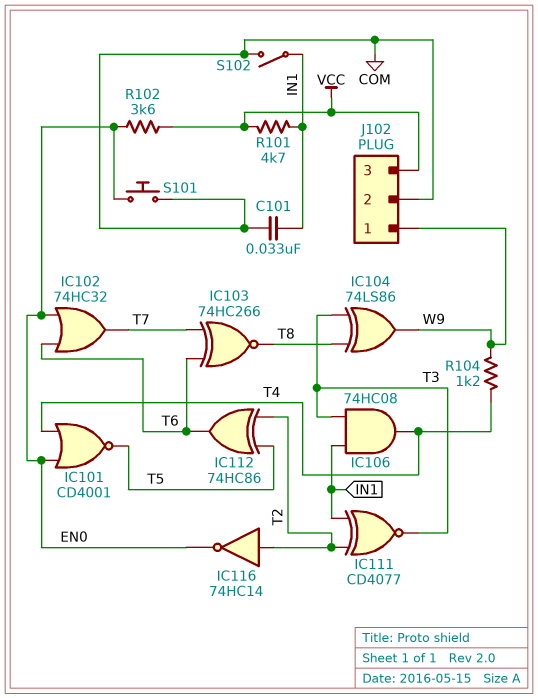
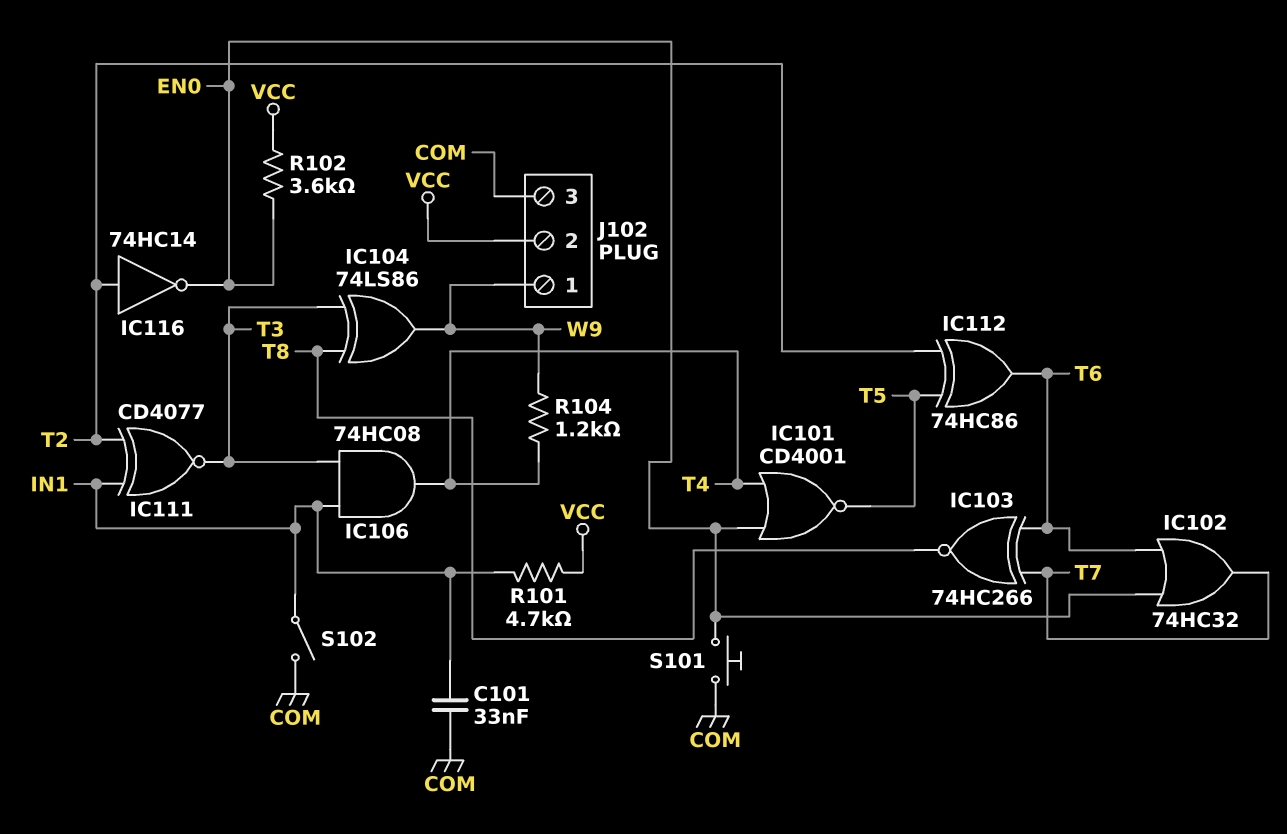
J102 pin 2: COM -> VCC
J102 pin 3: VCC -> COM

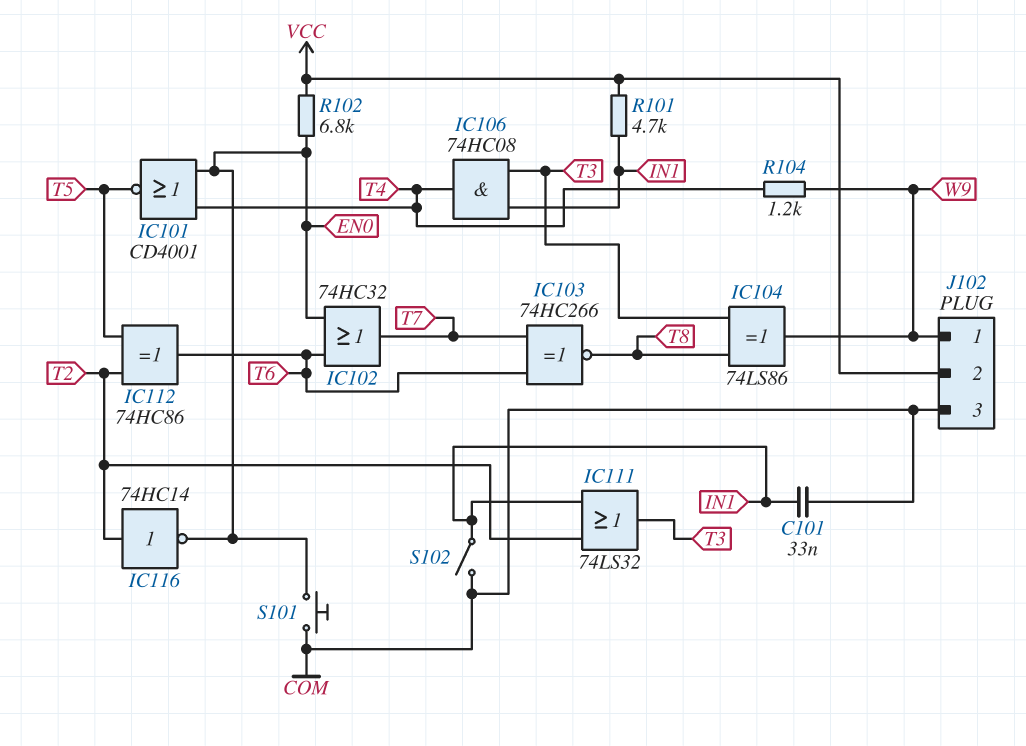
IC111: XNOR CD4077 (in IN1, in T2, out T3) -> OR 74LS32 (in IN1, in T2, out T3)
R102: 3.6k (EN0, VCC) -> 6.8k (EN0, VCC)

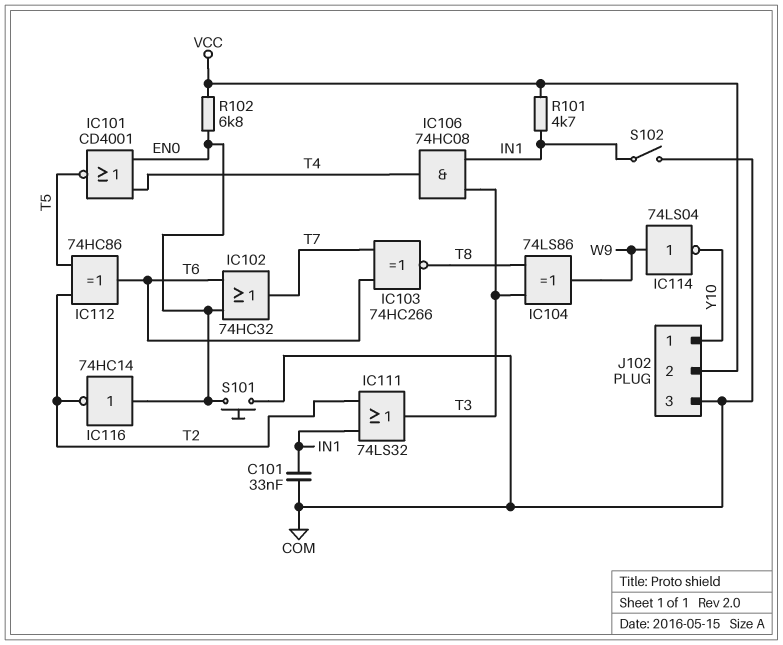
IC114: none -> NOT 74LS04 (in W9, out Y10)
IC116: NOT 74HC14 (in T2, out EN0) -> NOT 74HC14 (in EN0, out T2)
J102 pin 1: W9 -> Y10
R104: 1.2k (T4, W9) -> none

